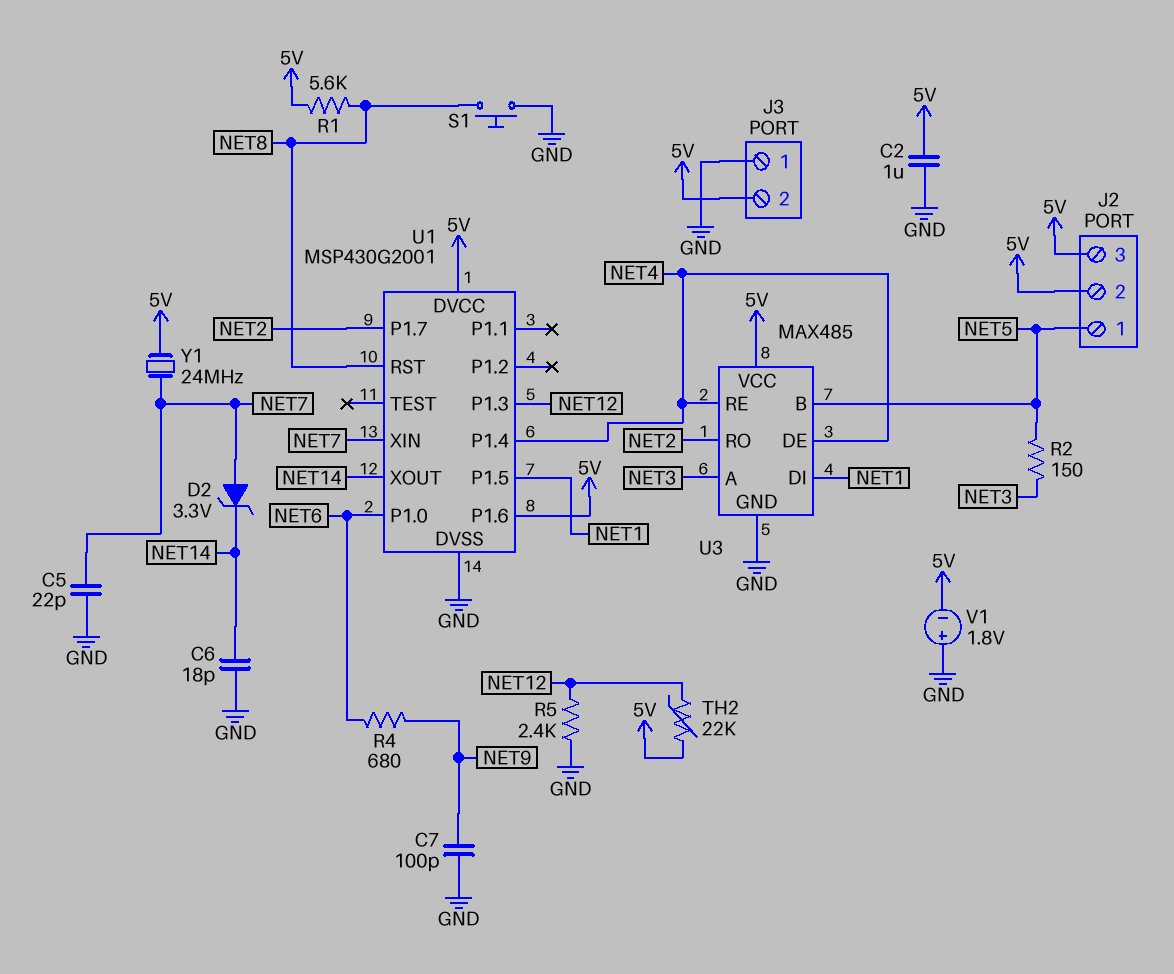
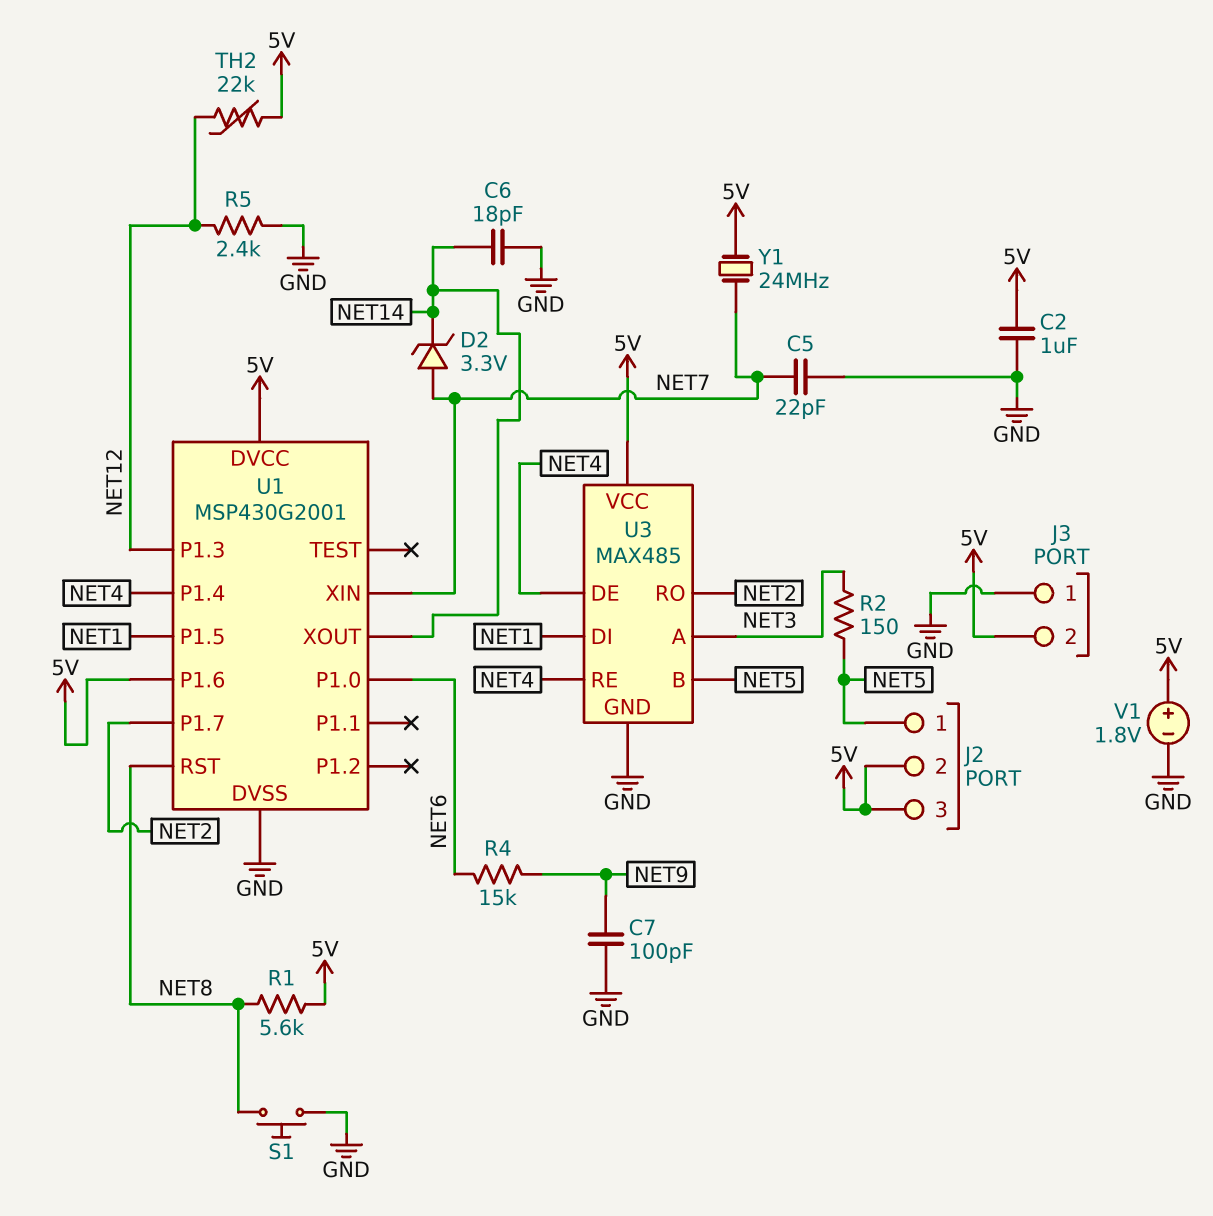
R4: 680 (NET6, NET9) -> 15k (NET6, NET9)
V1: 1.8V (plus GND, minus 5V) -> 1.8V (plus 5V, minus GND)

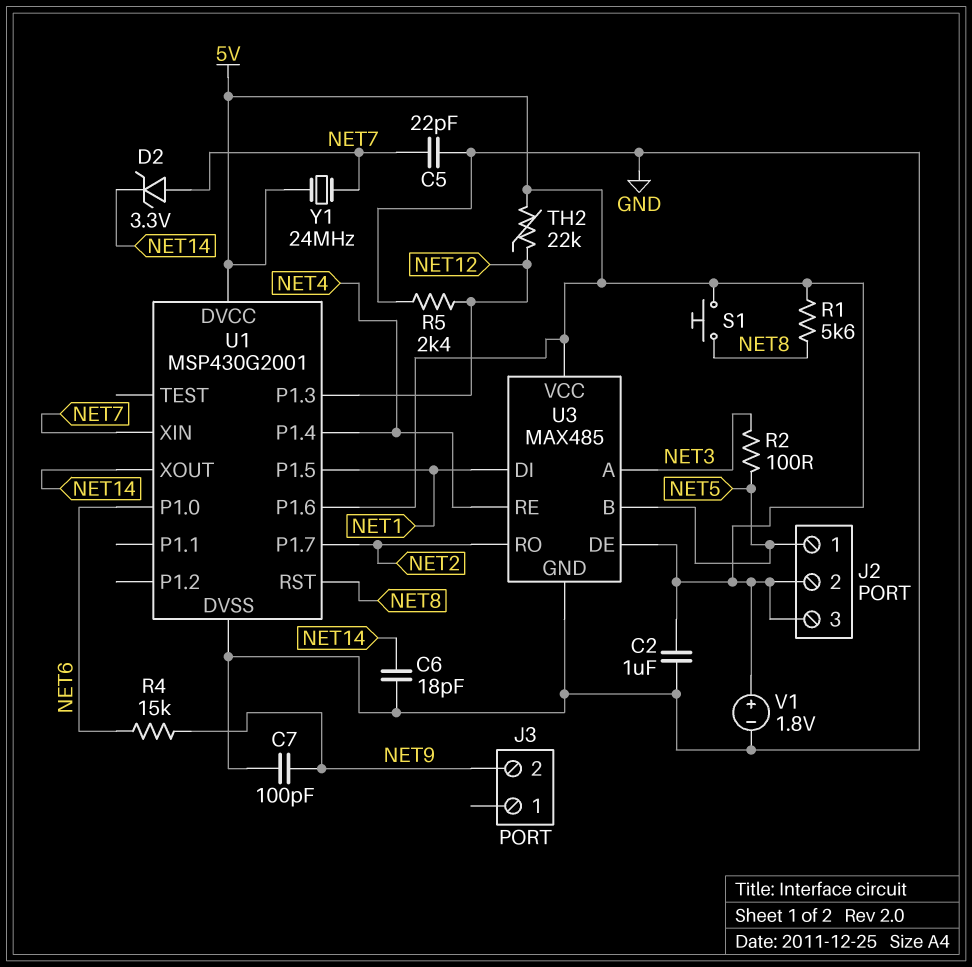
J3 pin 1: GND -> none
J3 pin 2: 5V -> NET9
R2: 150 (NET3, NET5) -> 100 (NET3, NET5)
S1: button (GND, NET8) -> button (5V, NET8)
U3 pin DE: NET4 -> 5V

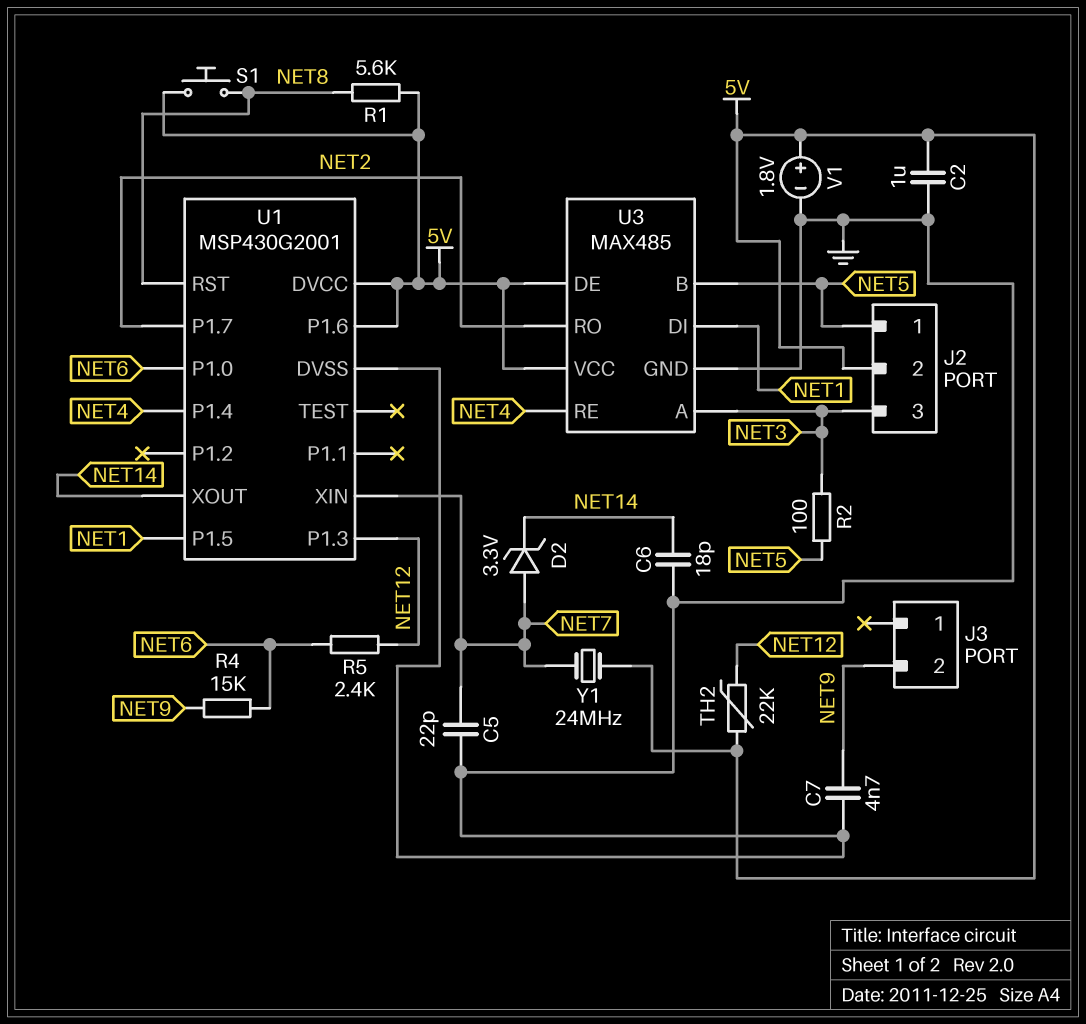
C7: 100pF (GND, NET9) -> 4.7nF (GND, NET9)
J2 pin 3: 5V -> NET3
R5: 2.4k (GND, NET12) -> 2.4k (NET6, NET12)

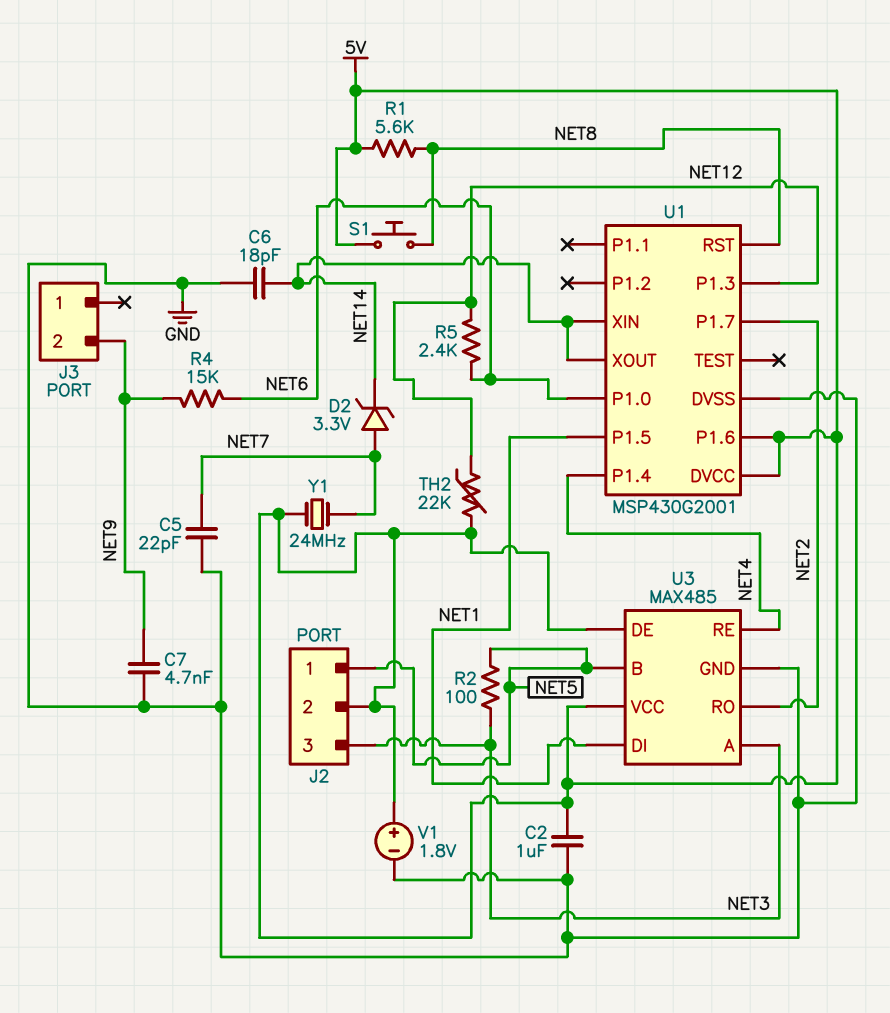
U1 pin XIN: NET7 -> NET14

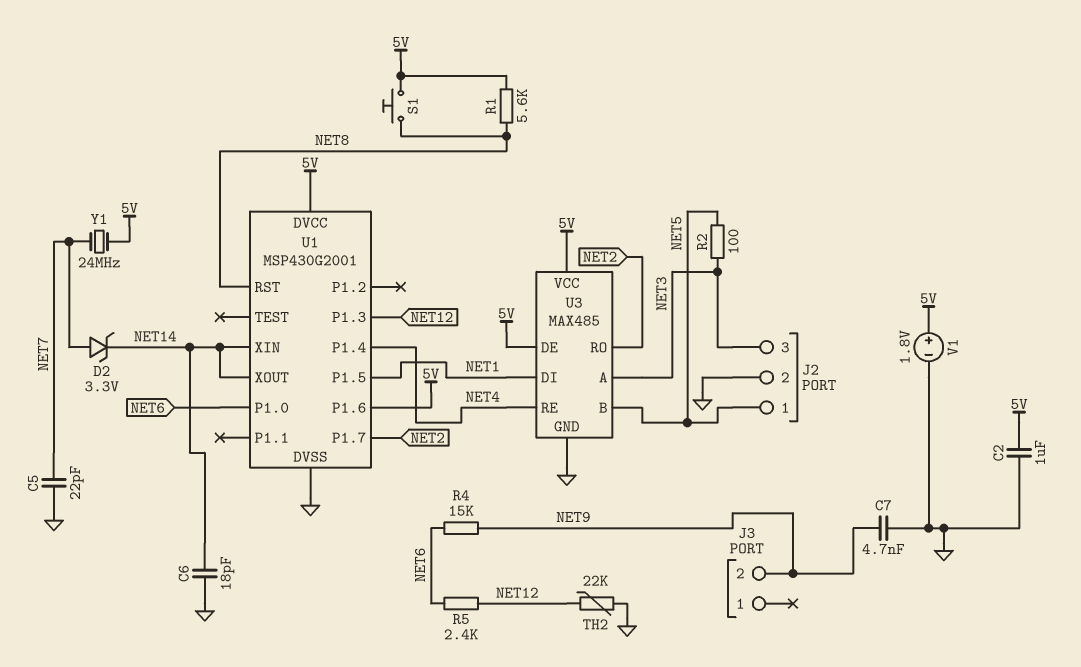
J2 pin 2: 5V -> GND
TH2: 22k (5V, NET12) -> 22k (GND, NET12)

